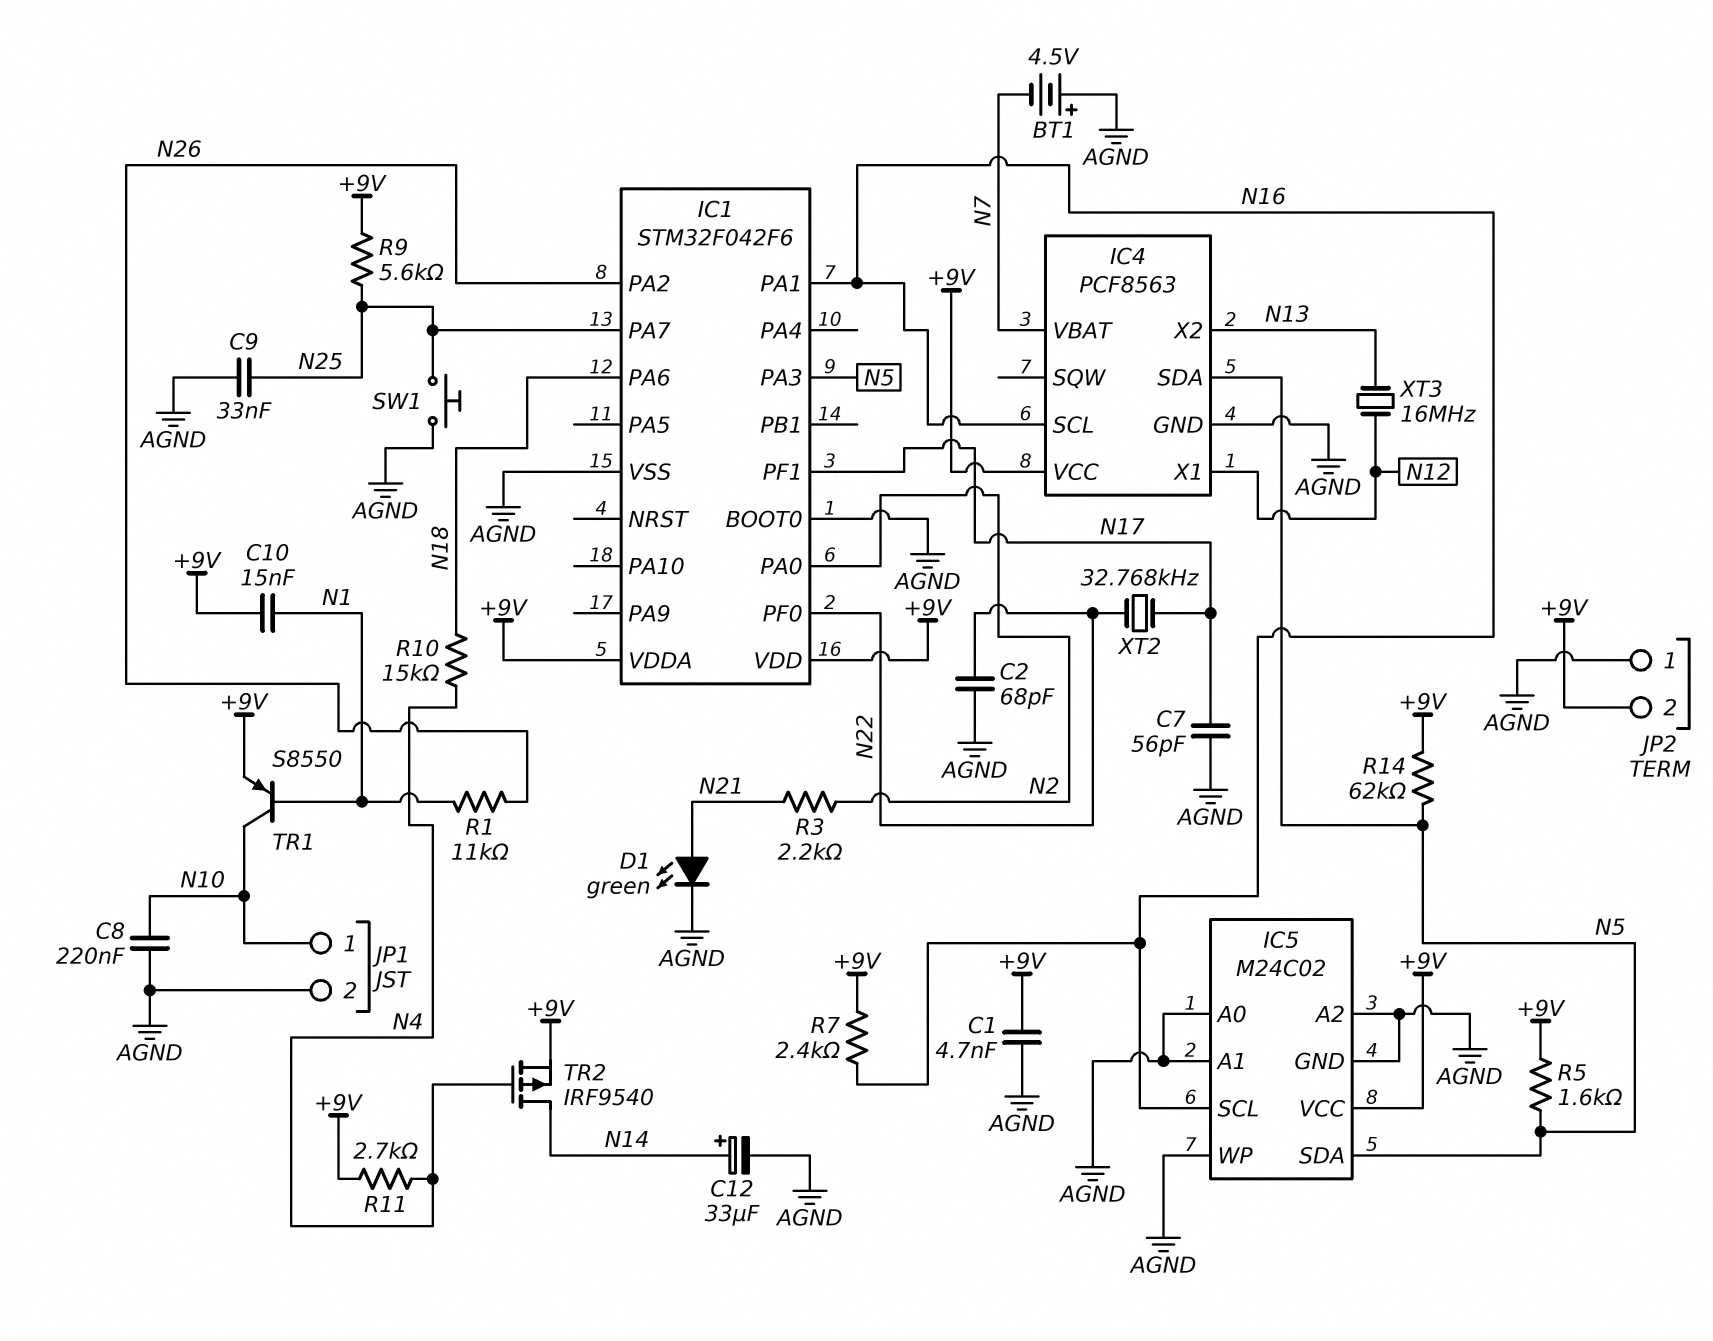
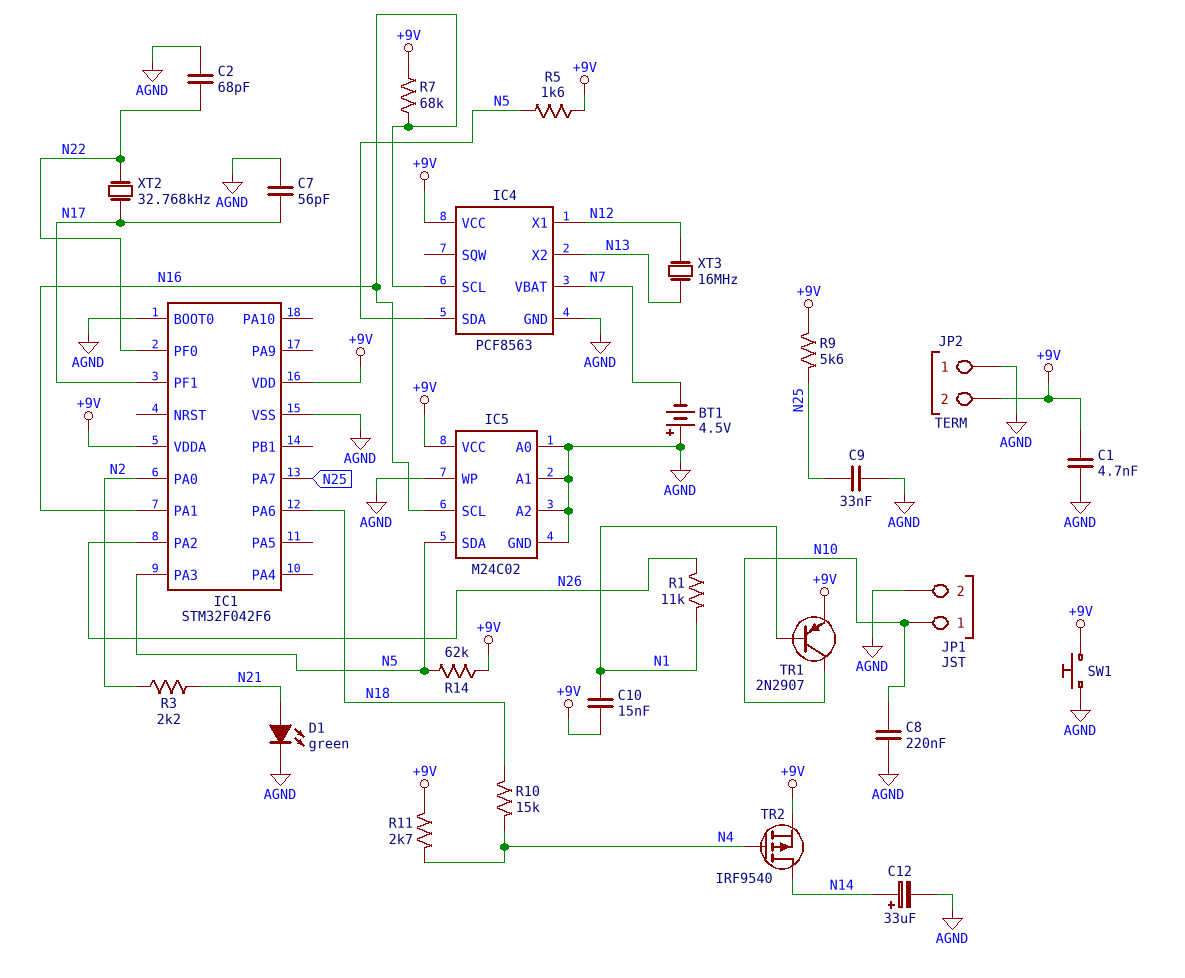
R7: 2.4k (+9V, N16) -> 68k (+9V, N16)
SW1: button (AGND, N25) -> button (+9V, AGND)
TR1: PNP S8550 (B N1, C N10, E +9V) -> PNP 2N2907 (B N1, C N10, E +9V)

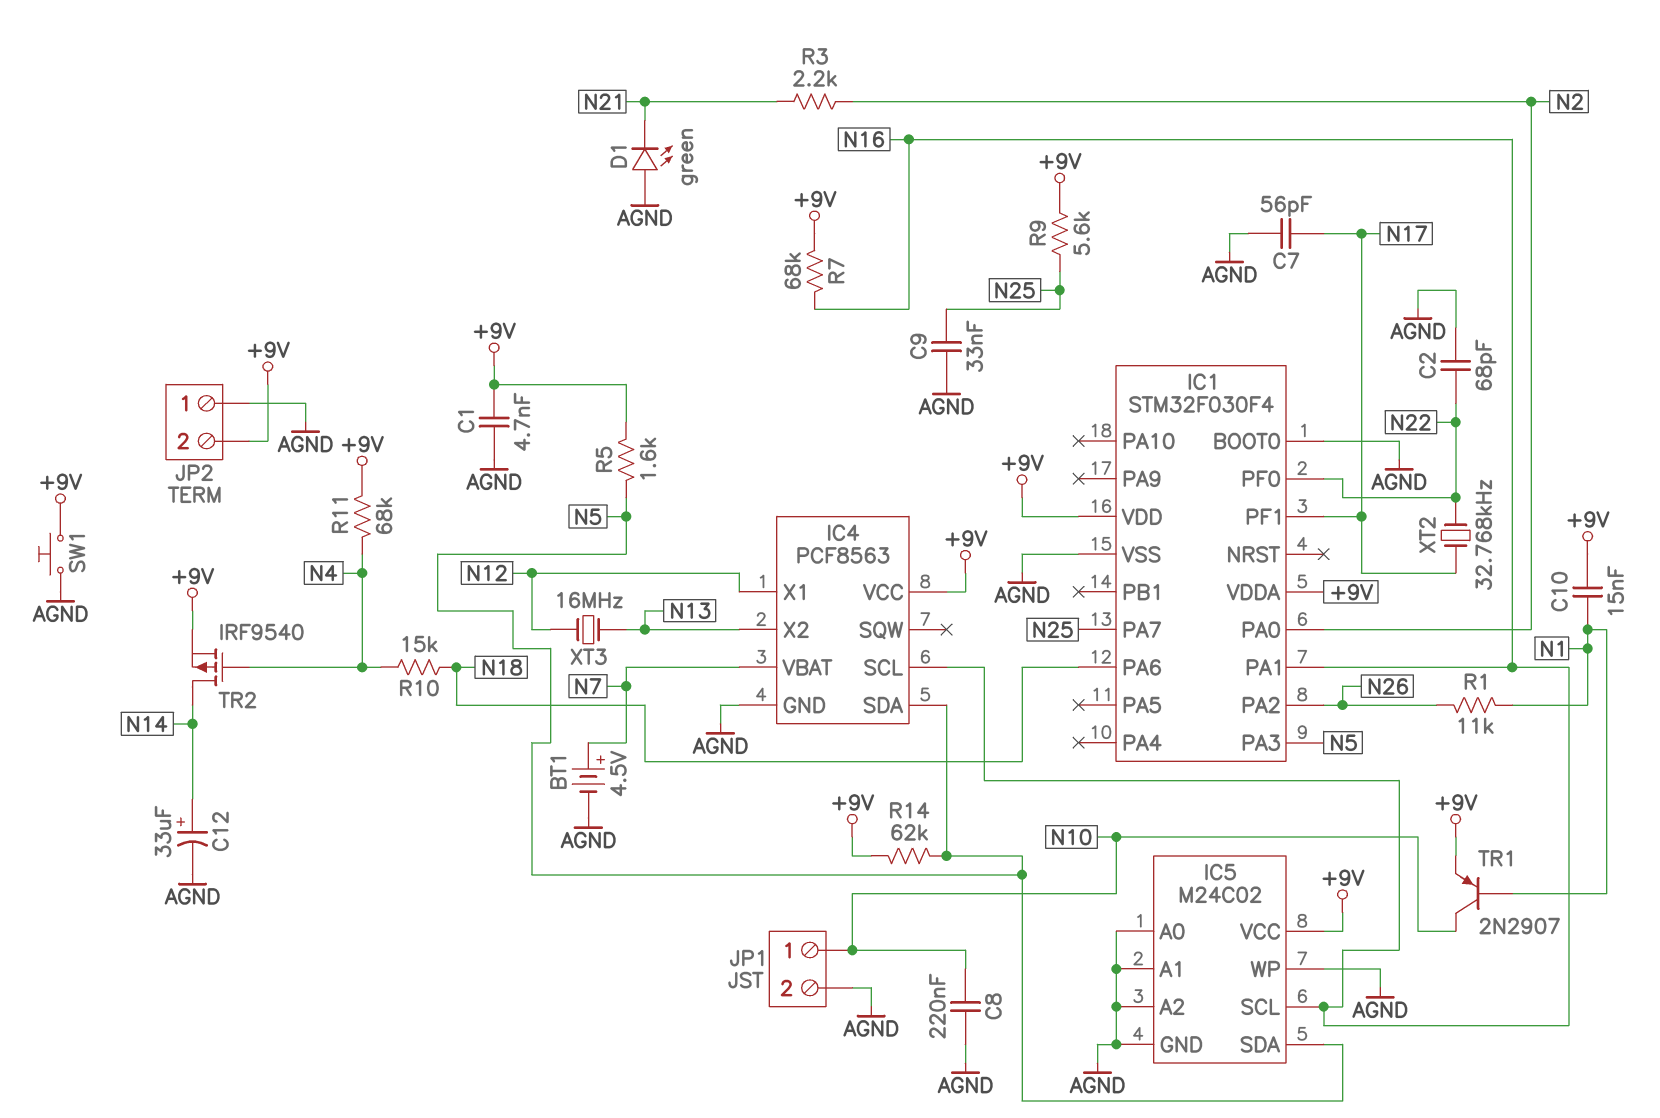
BT1: 4.5V (plus AGND, minus N7) -> 4.5V (plus N7, minus AGND)
D1: LED green (A N21, K AGND) -> LED green (A AGND, K N21)
IC1: STM32F042F6 -> STM32F030F4
R11: 2.7k (+9V, N4) -> 68k (+9V, N4)

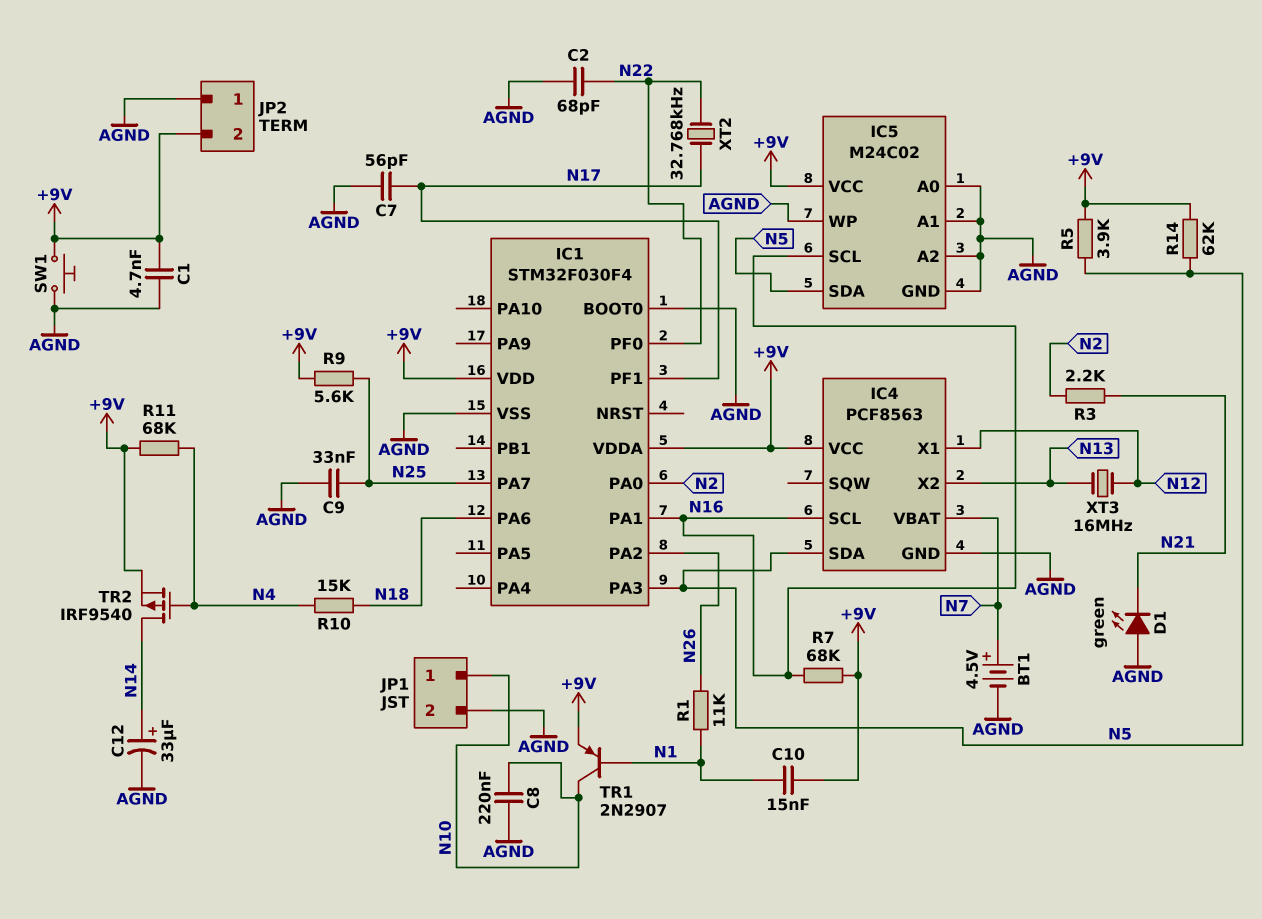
R5: 1.6k (+9V, N5) -> 3.9k (+9V, N5)

